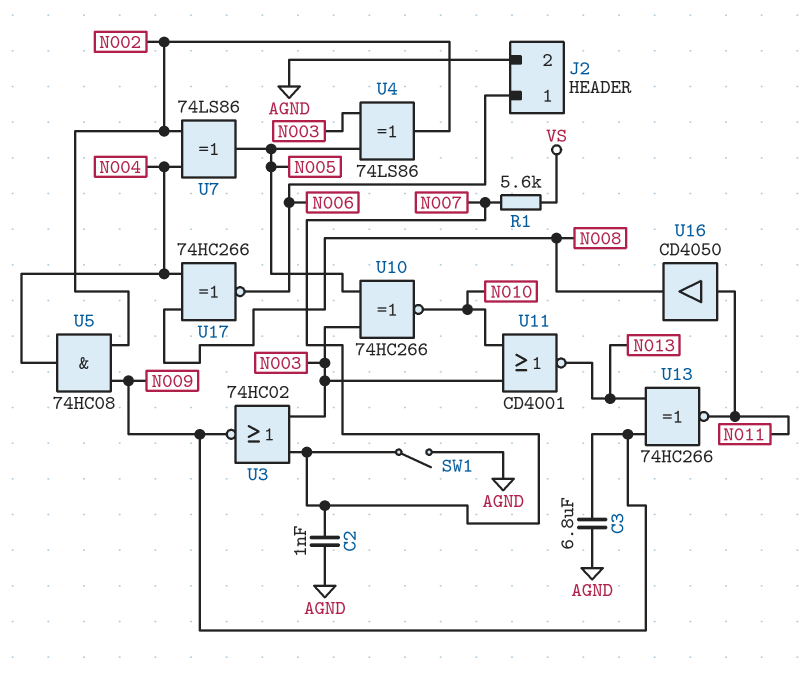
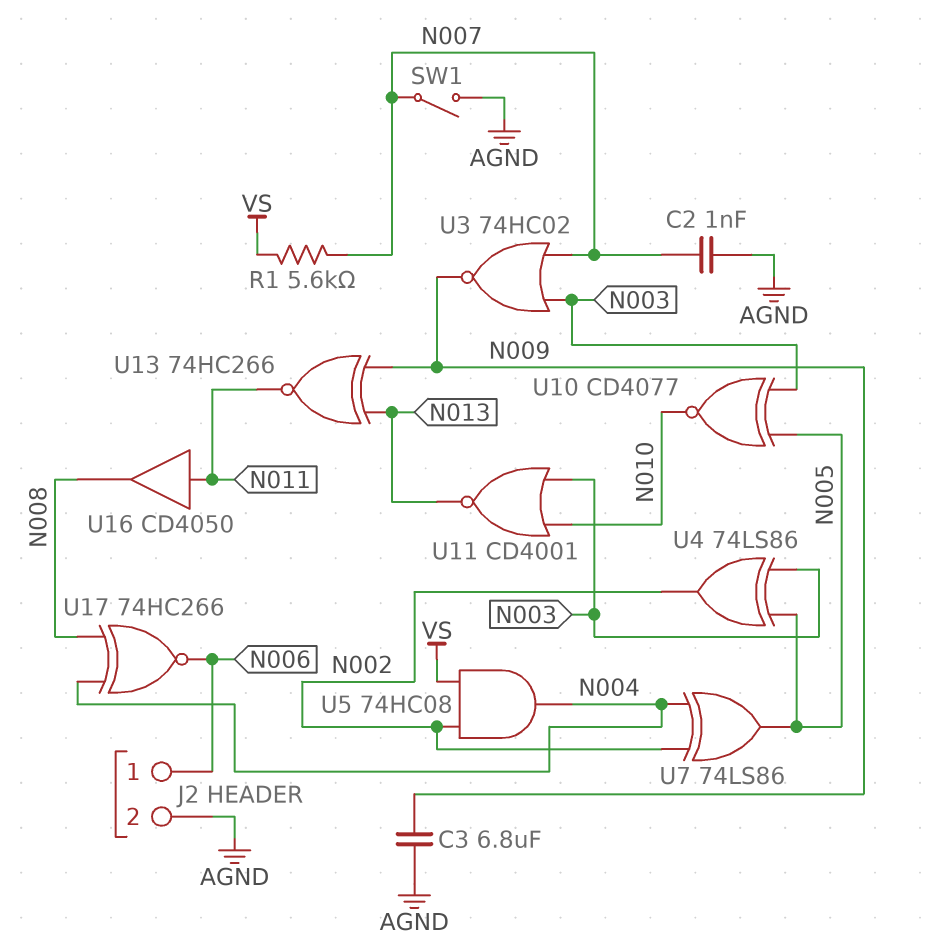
U5: AND 74HC08 (in N002, in N009, out N004) -> AND 74HC08 (in N002, in VS, out N004)
U10: XNOR 74HC266 (in N003, in N005, out N010) -> XNOR CD4077 (in N003, in N005, out N010)

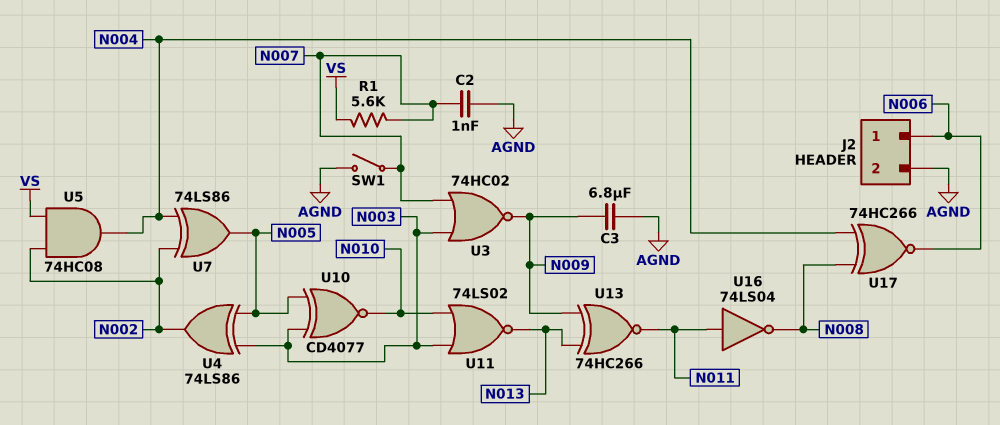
U11: NOR CD4001 (in N003, in N010, out N013) -> NOR 74LS02 (in N003, in N010, out N013)
U16: buffer CD4050 (in N011, out N008) -> NOT 74LS04 (in N011, out N008)

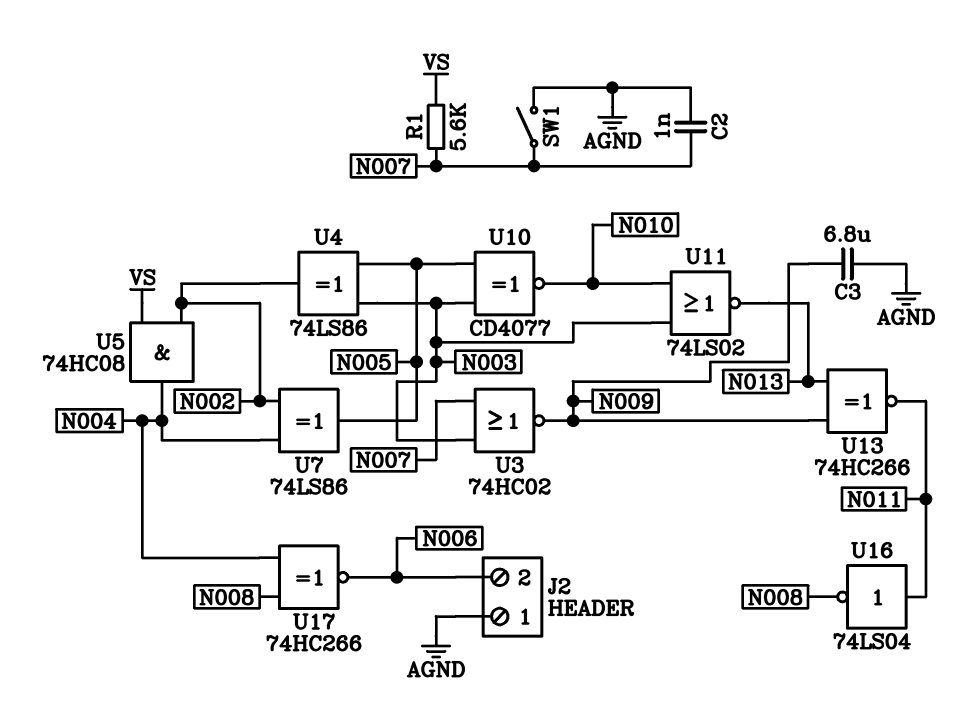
J2 pin 1: N006 -> AGND
J2 pin 2: AGND -> N006

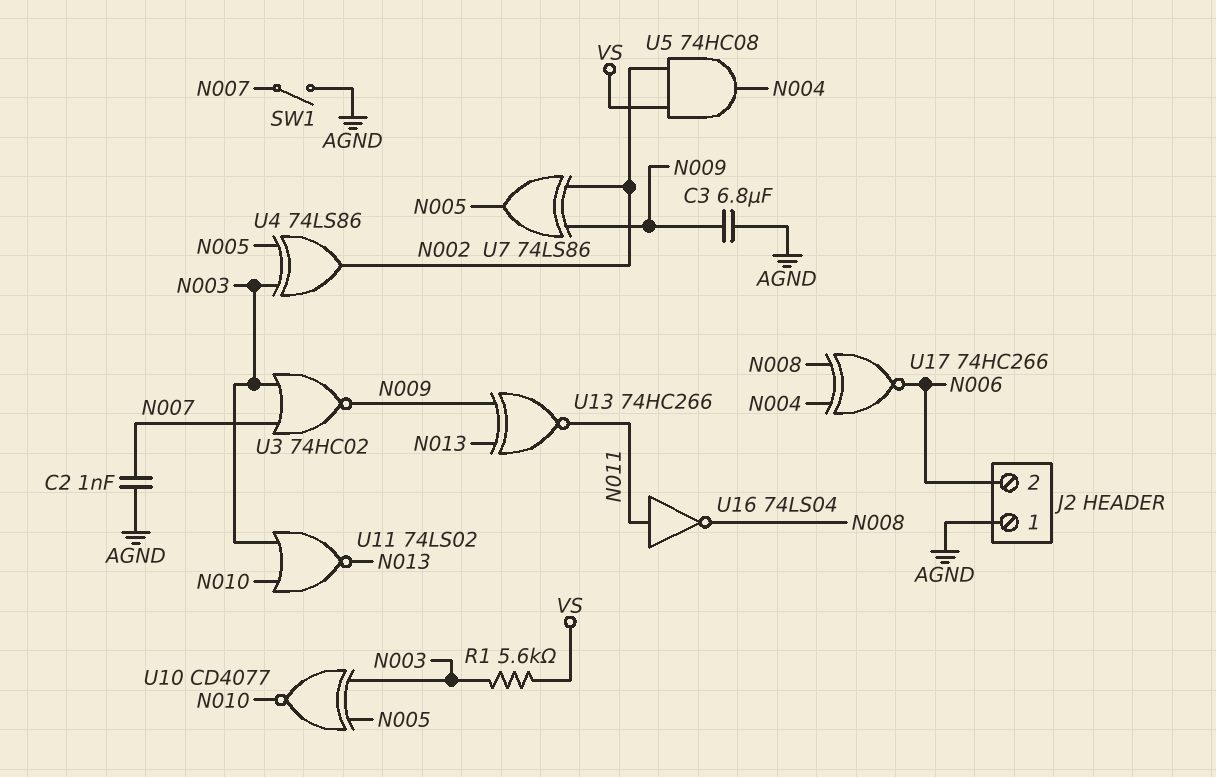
R1: 5.6k (N007, VS) -> 5.6k (N003, VS)
U7: XOR 74LS86 (in N002, in N004, out N005) -> XOR 74LS86 (in N002, in N009, out N005)

